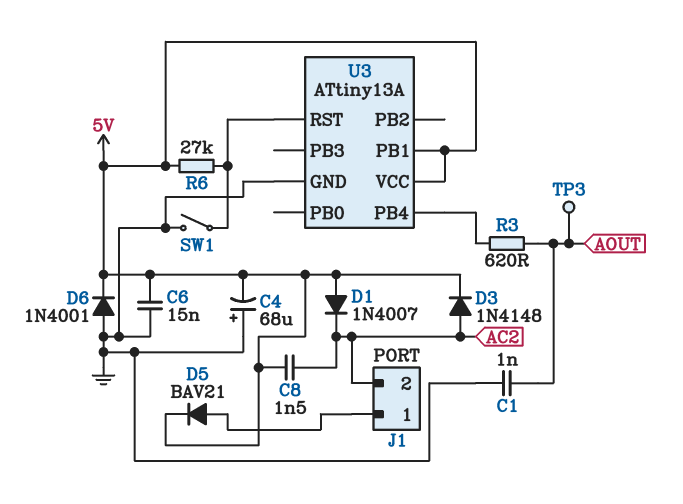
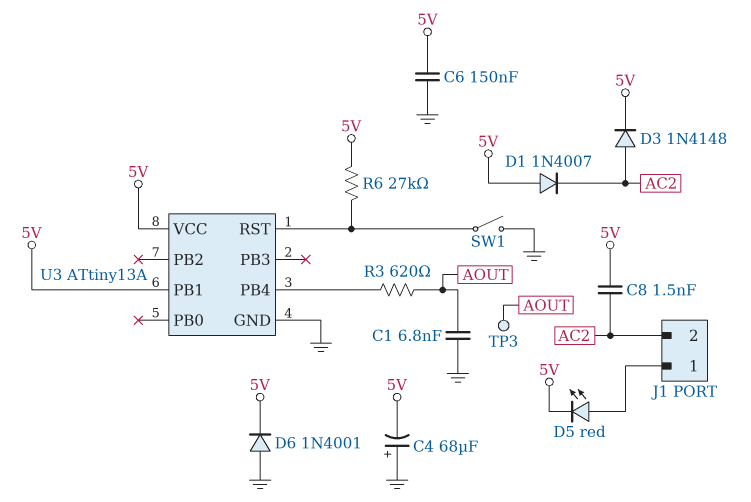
C1: 1nF (AOUT, GND) -> 6.8nF (AOUT, GND)
C6: 15nF (5V, GND) -> 150nF (5V, GND)
D5: diode BAV21 (A J1/1, K 5V) -> LED red (A J1/1, K 5V)

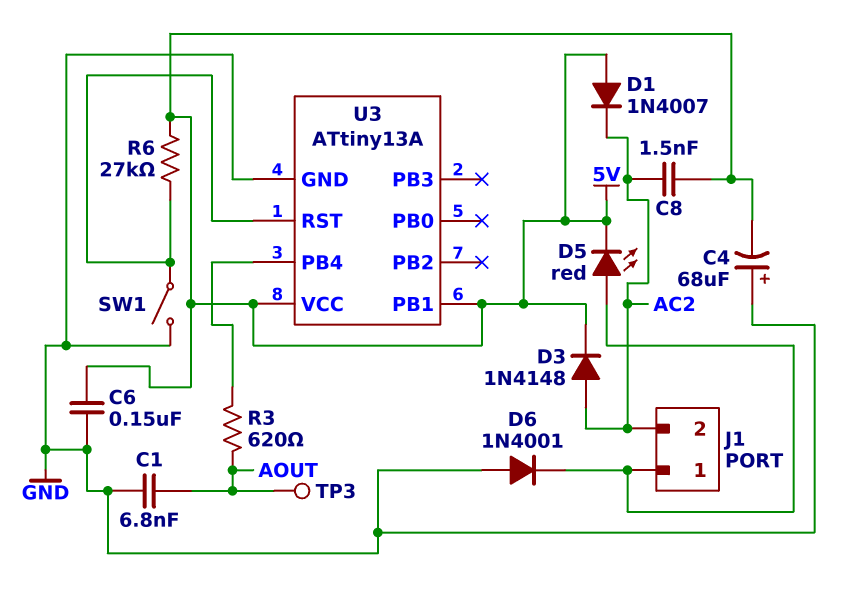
D6: diode 1N4001 (A GND, K 5V) -> diode 1N4001 (A GND, K J1/1)

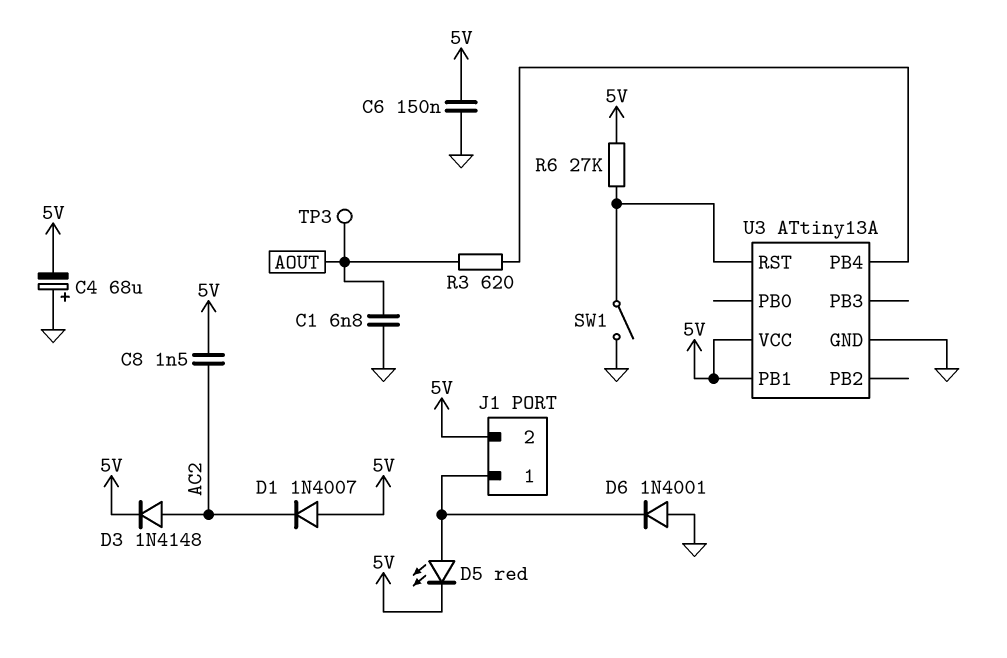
J1 pin 2: AC2 -> 5V

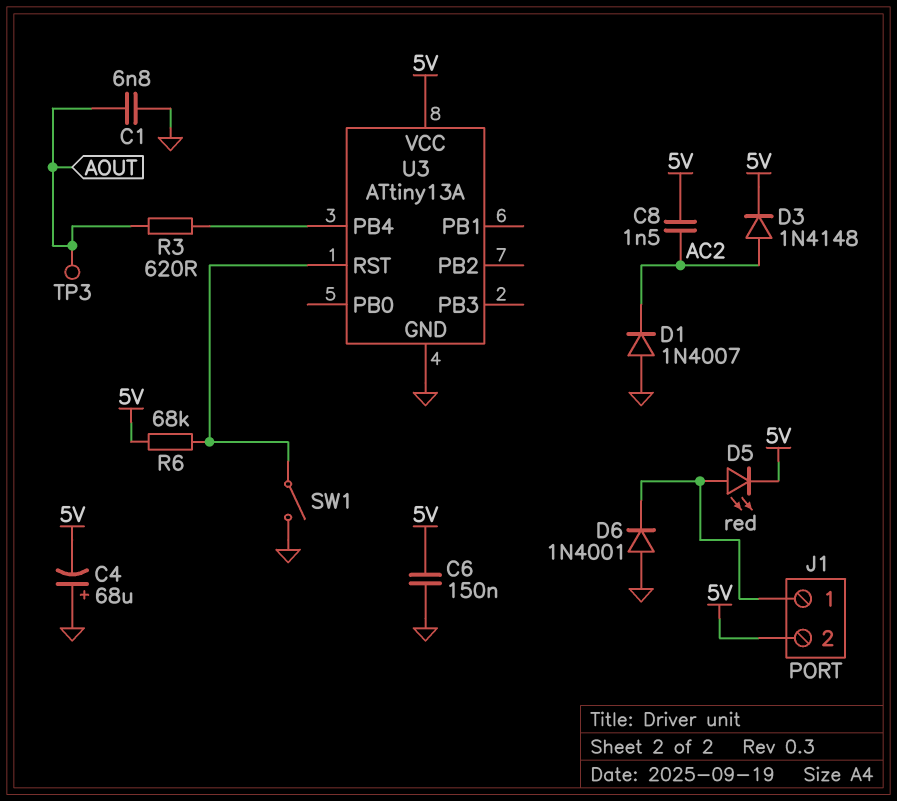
D1: diode 1N4007 (A 5V, K AC2) -> diode 1N4007 (A GND, K AC2)
R6: 27k (5V, U3/RST) -> 68k (5V, U3/RST)
U3 pin PB1: 5V -> none

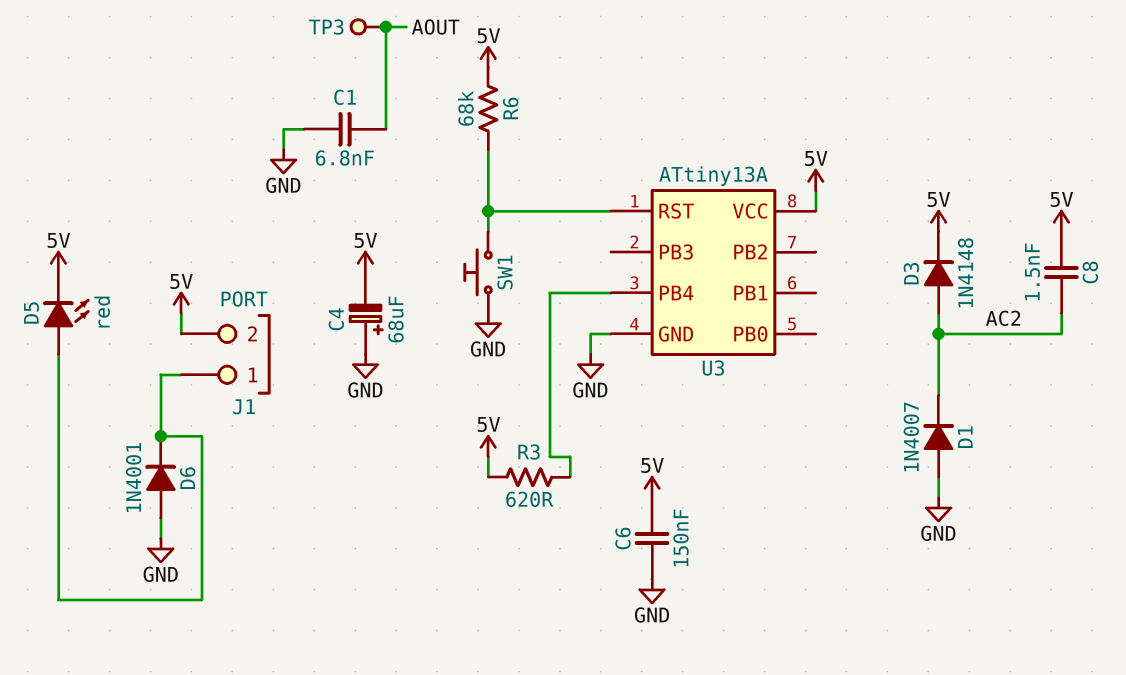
R3: 620 (AOUT, U3/PB4) -> 620 (5V, U3/PB4)
SW1: switch (GND, U3/RST) -> button (GND, U3/RST)

